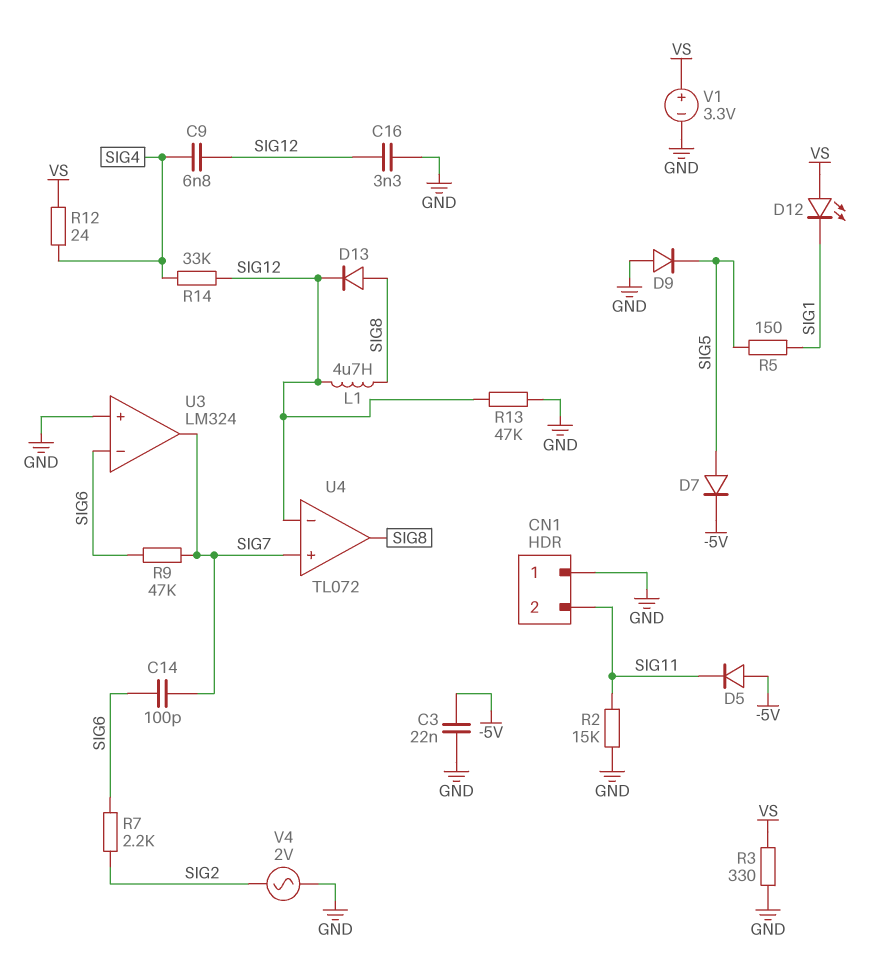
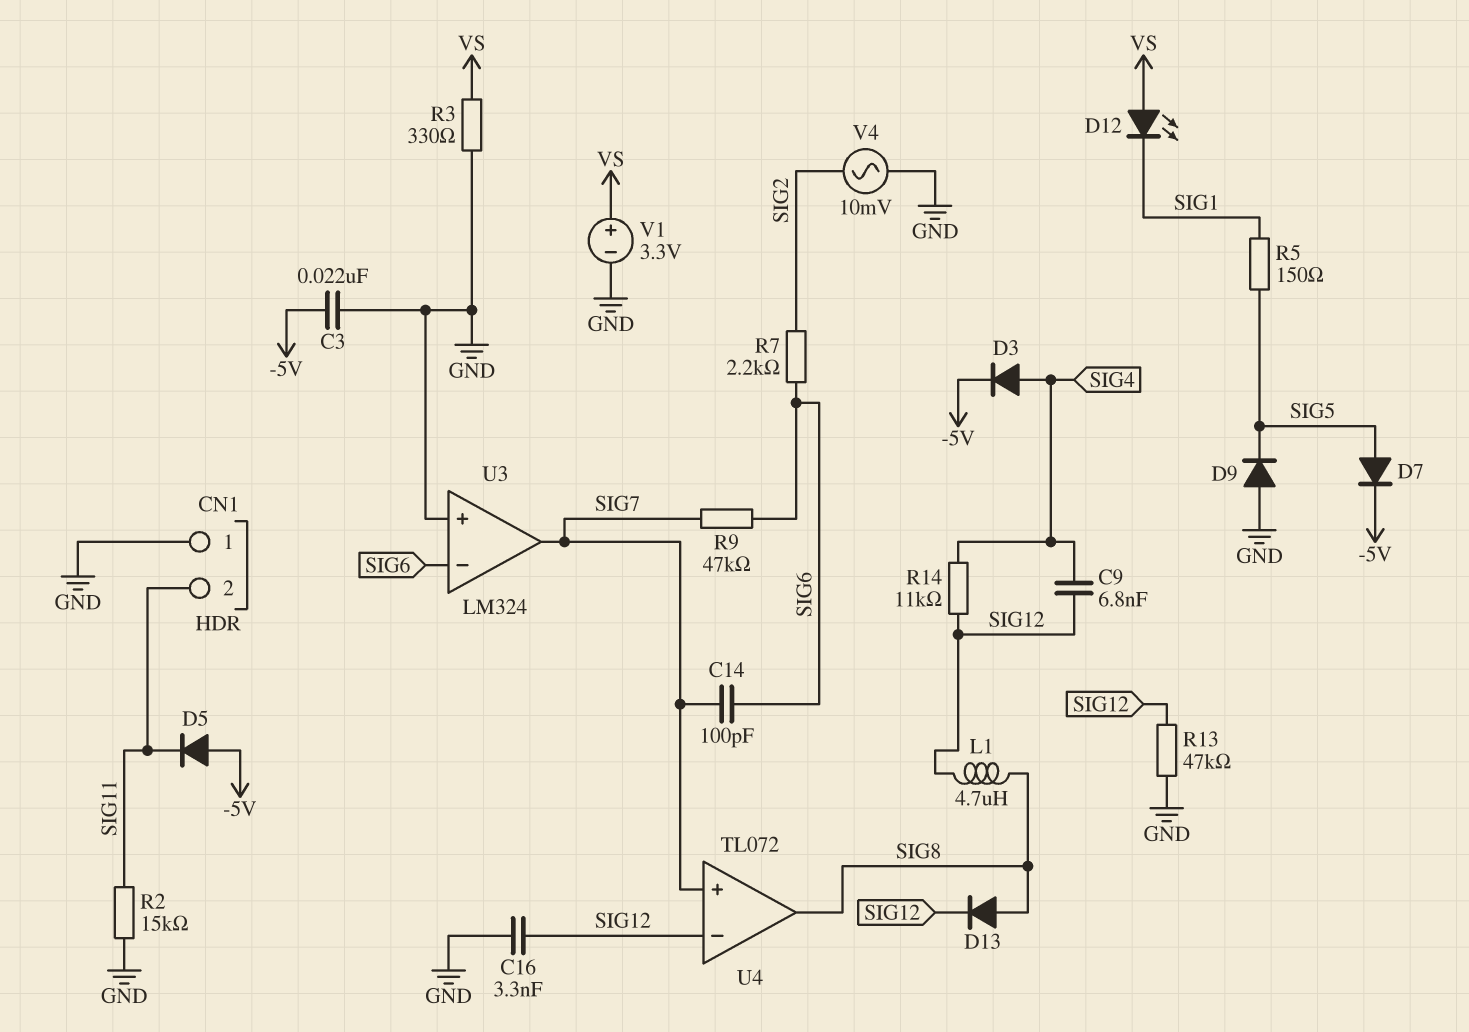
D3: none -> diode (A SIG4, K -5V)
R12: 24 (SIG4, VS) -> none
R14: 33k (SIG4, SIG12) -> 11k (SIG4, SIG12)
V4: AC 2V (GND, SIG2) -> AC 10mV (GND, SIG2)

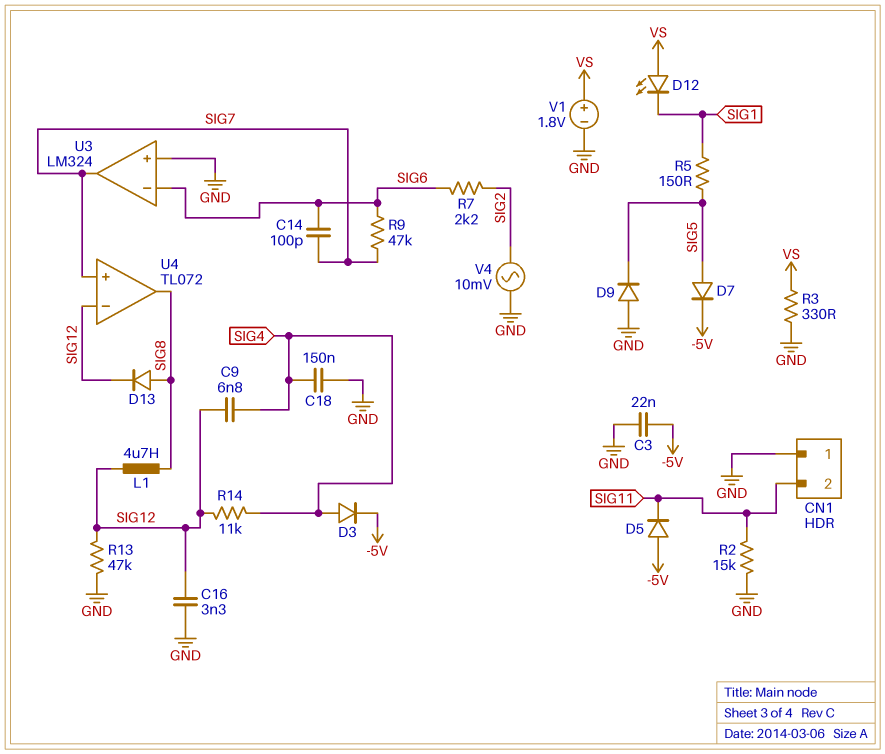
C18: none -> 150nF (GND, SIG4)
V1: 3.3V (plus VS, minus GND) -> 1.8V (plus VS, minus GND)

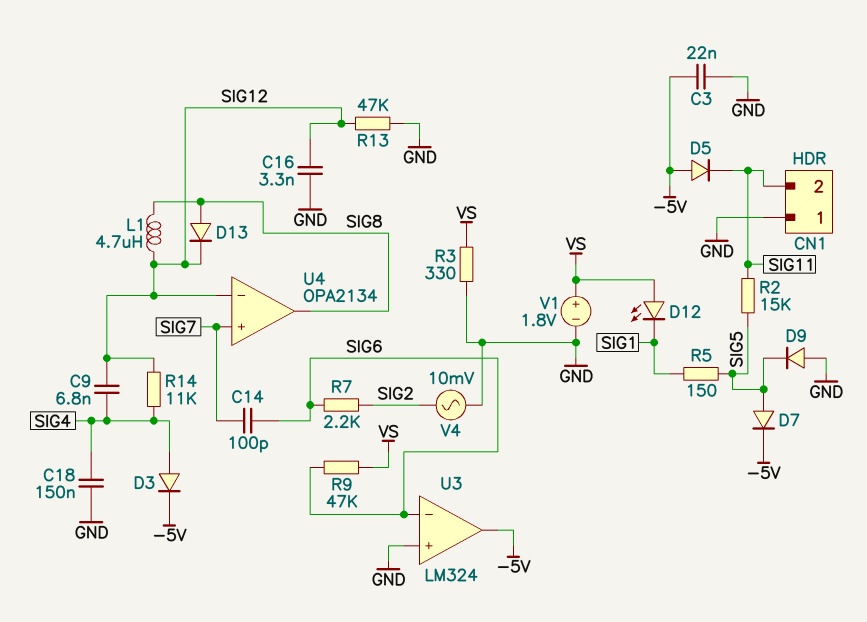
R2: 15k (GND, SIG11) -> 15k (SIG5, SIG11)
R9: 47k (SIG6, SIG7) -> 47k (SIG6, VS)
U3 pin out: SIG7 -> -5V
U4: TL072 -> OPA2134

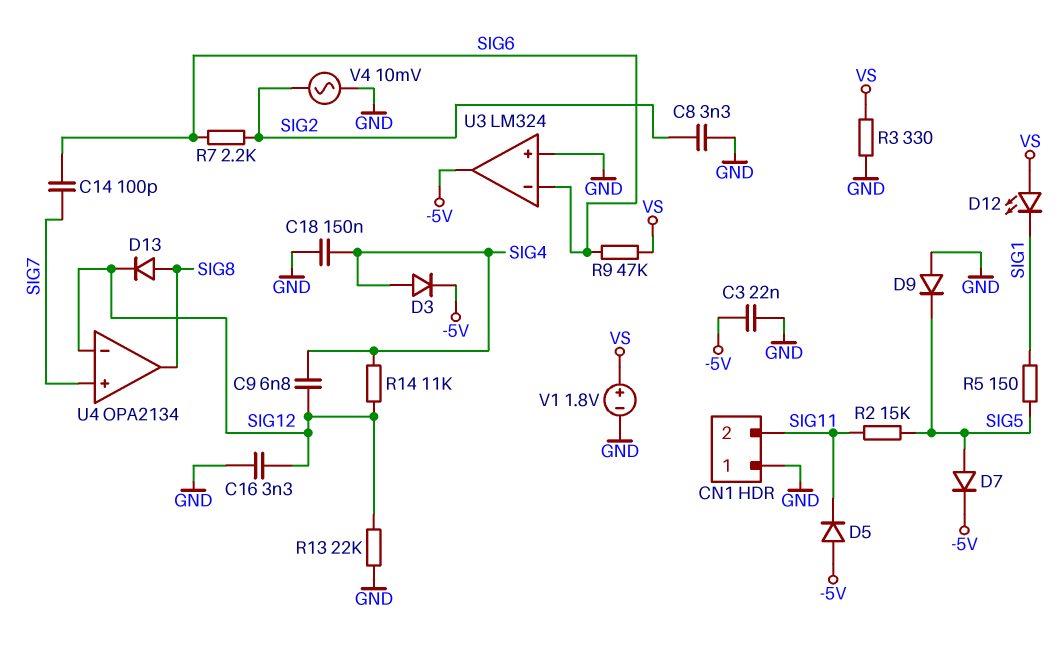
C8: none -> 3.3nF (GND, SIG2)
L1: 4.7uH (SIG8, SIG12) -> none
R13: 47k (GND, SIG12) -> 22k (GND, SIG12)

